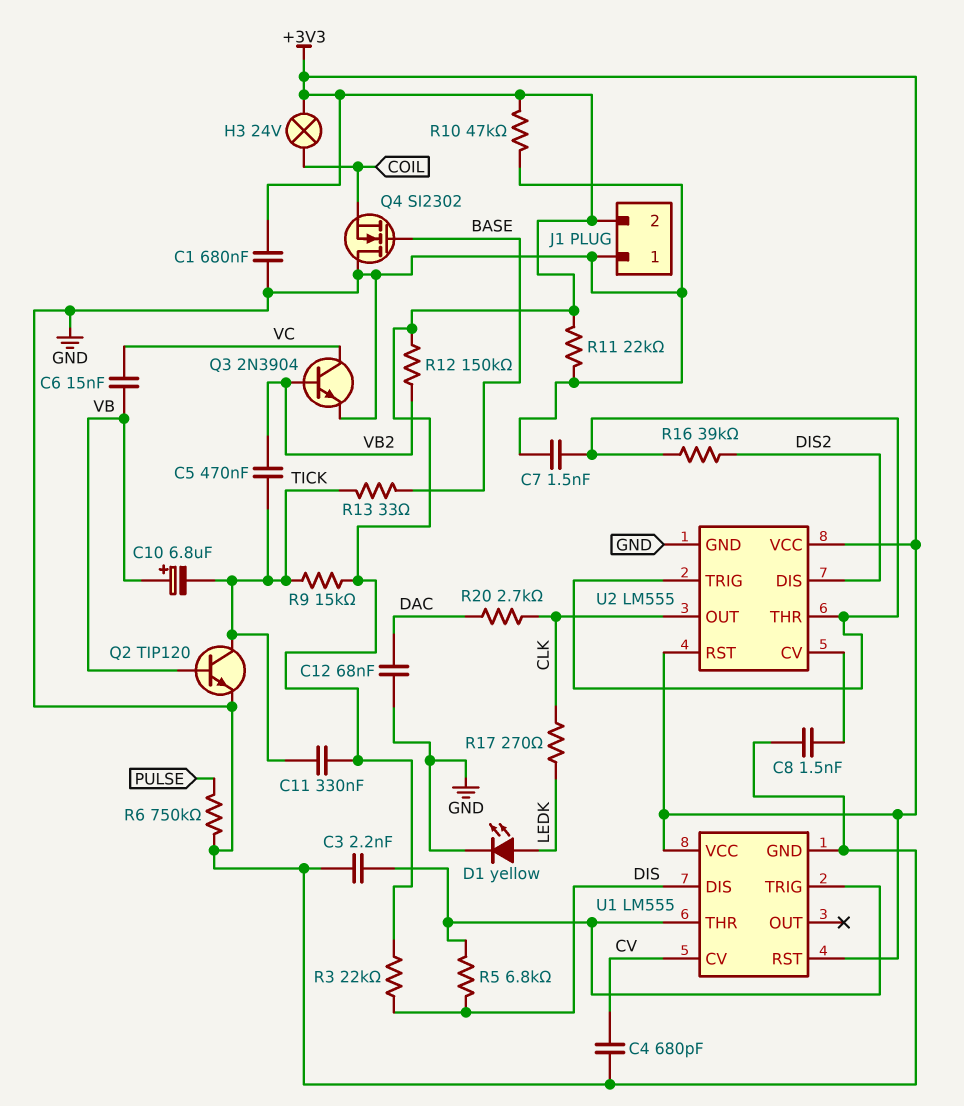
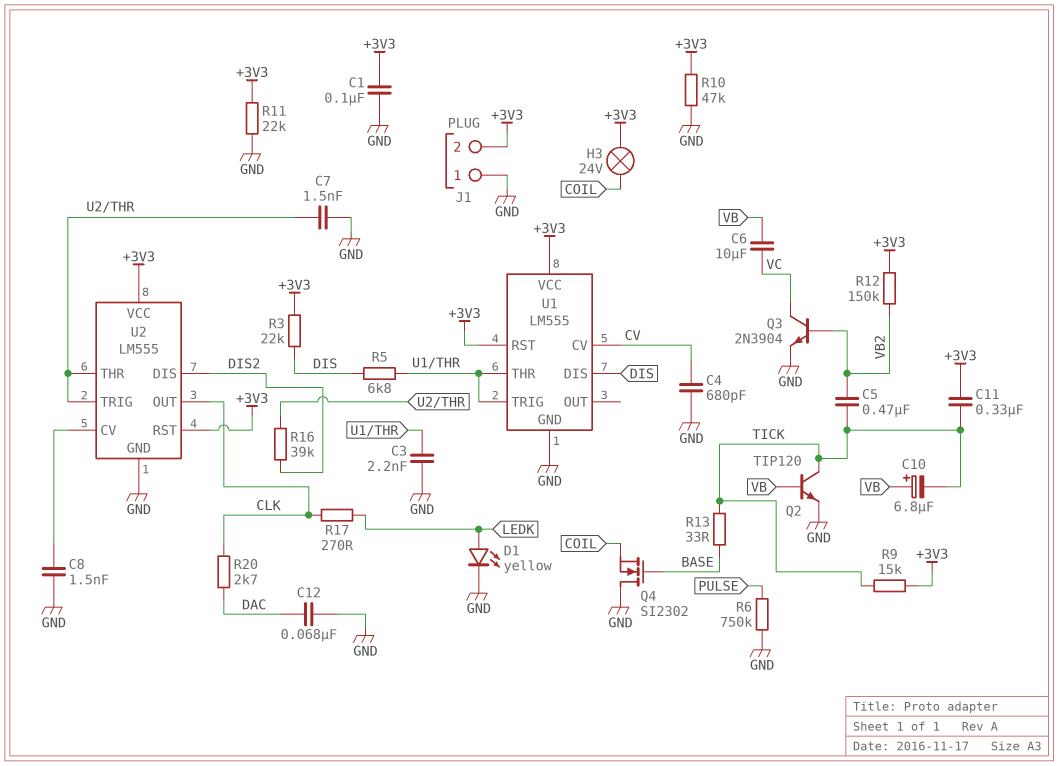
C1: 680nF (+3V3, GND) -> 100nF (+3V3, GND)
C6: 15nF (VB, VC) -> 10uF (VB, VC)

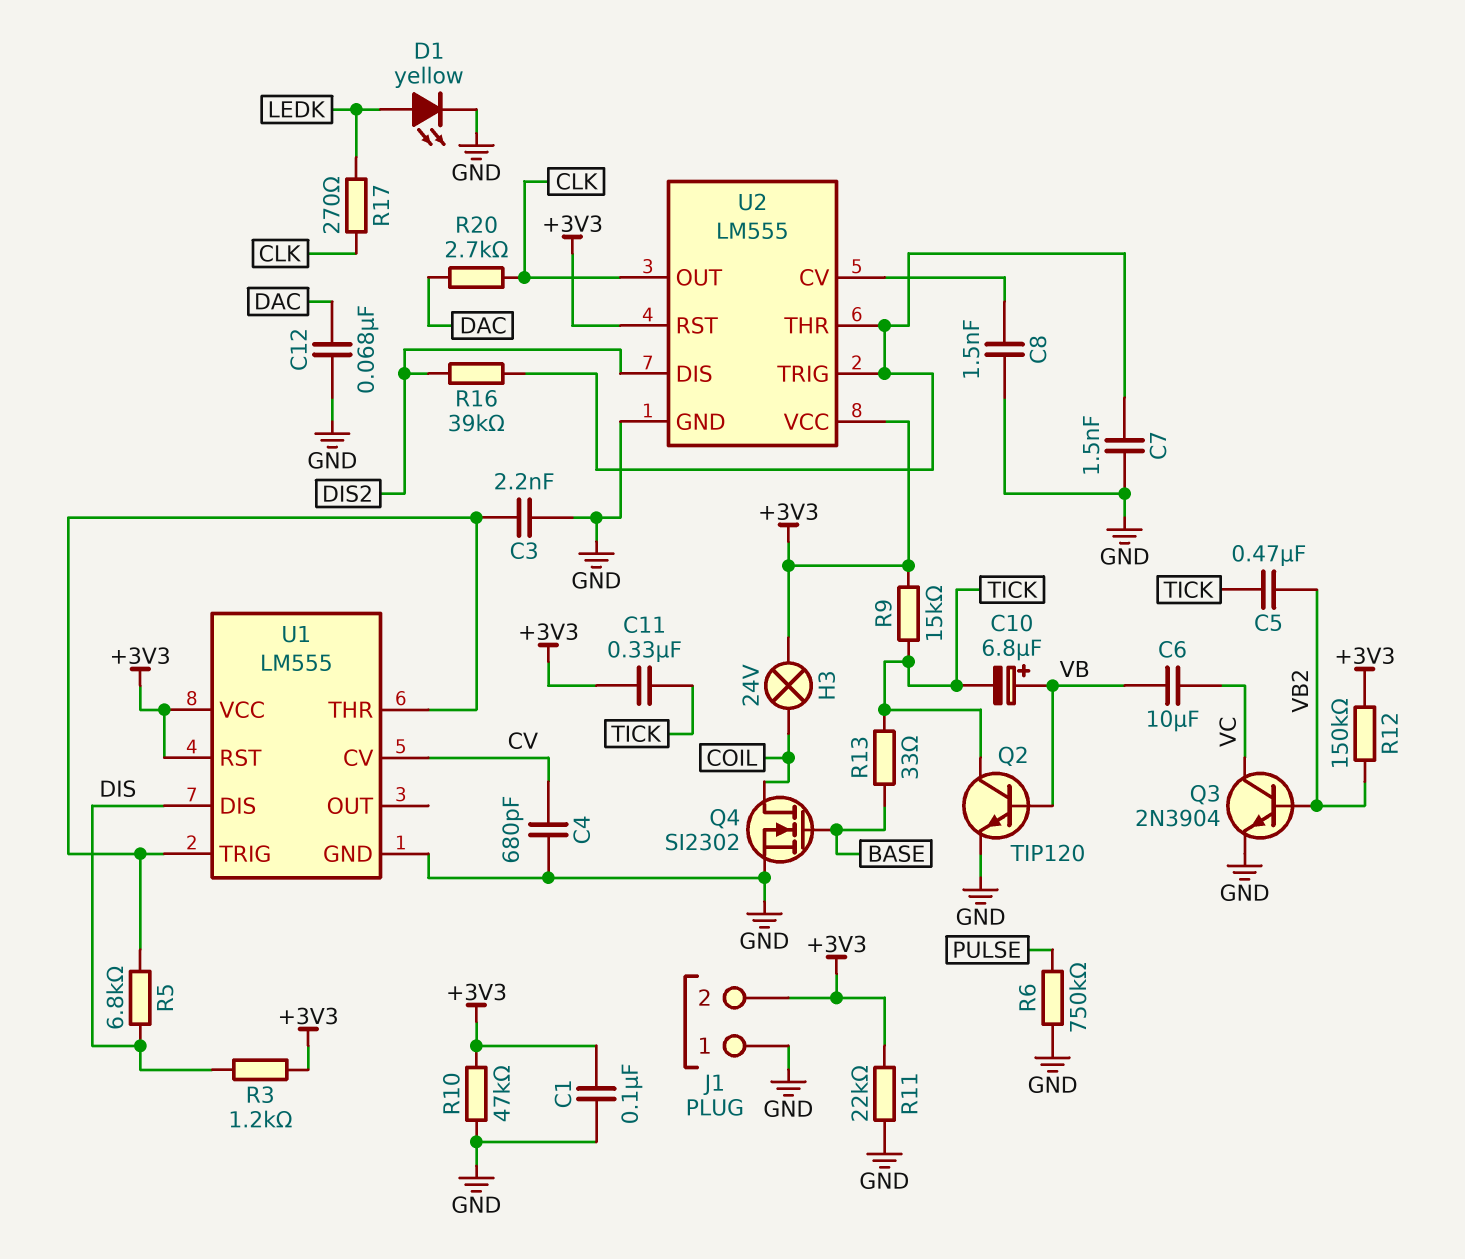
Q4: NMOS SI2302 (G BASE, D GND, S COIL) -> NMOS SI2302 (G BASE, D COIL, S GND)
R3: 22k (+3V3, DIS) -> 1.2k (+3V3, DIS)

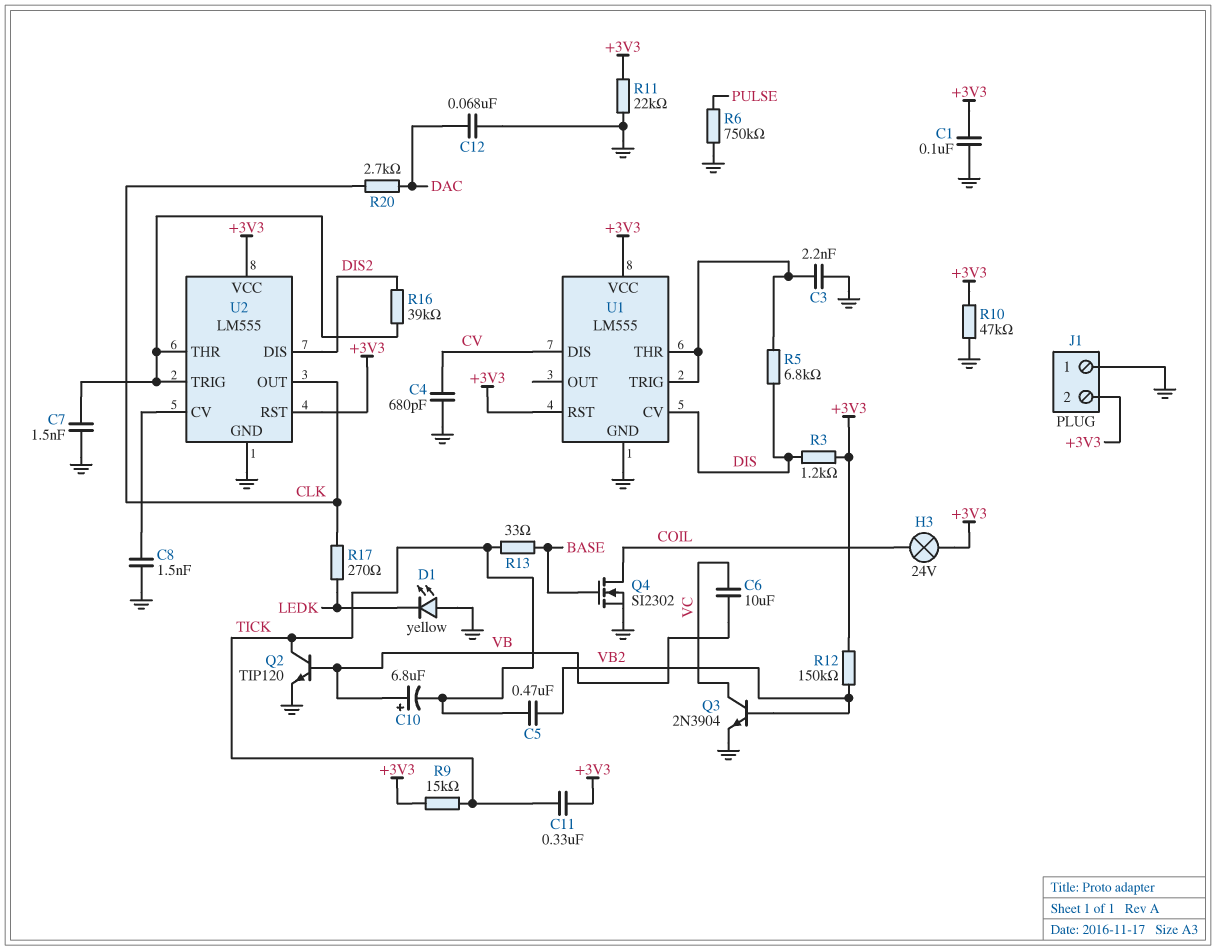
D1: LED yellow (A LEDK, K GND) -> LED yellow (A GND, K LEDK)
U1 pin CV: CV -> DIS
U1 pin DIS: DIS -> CV

